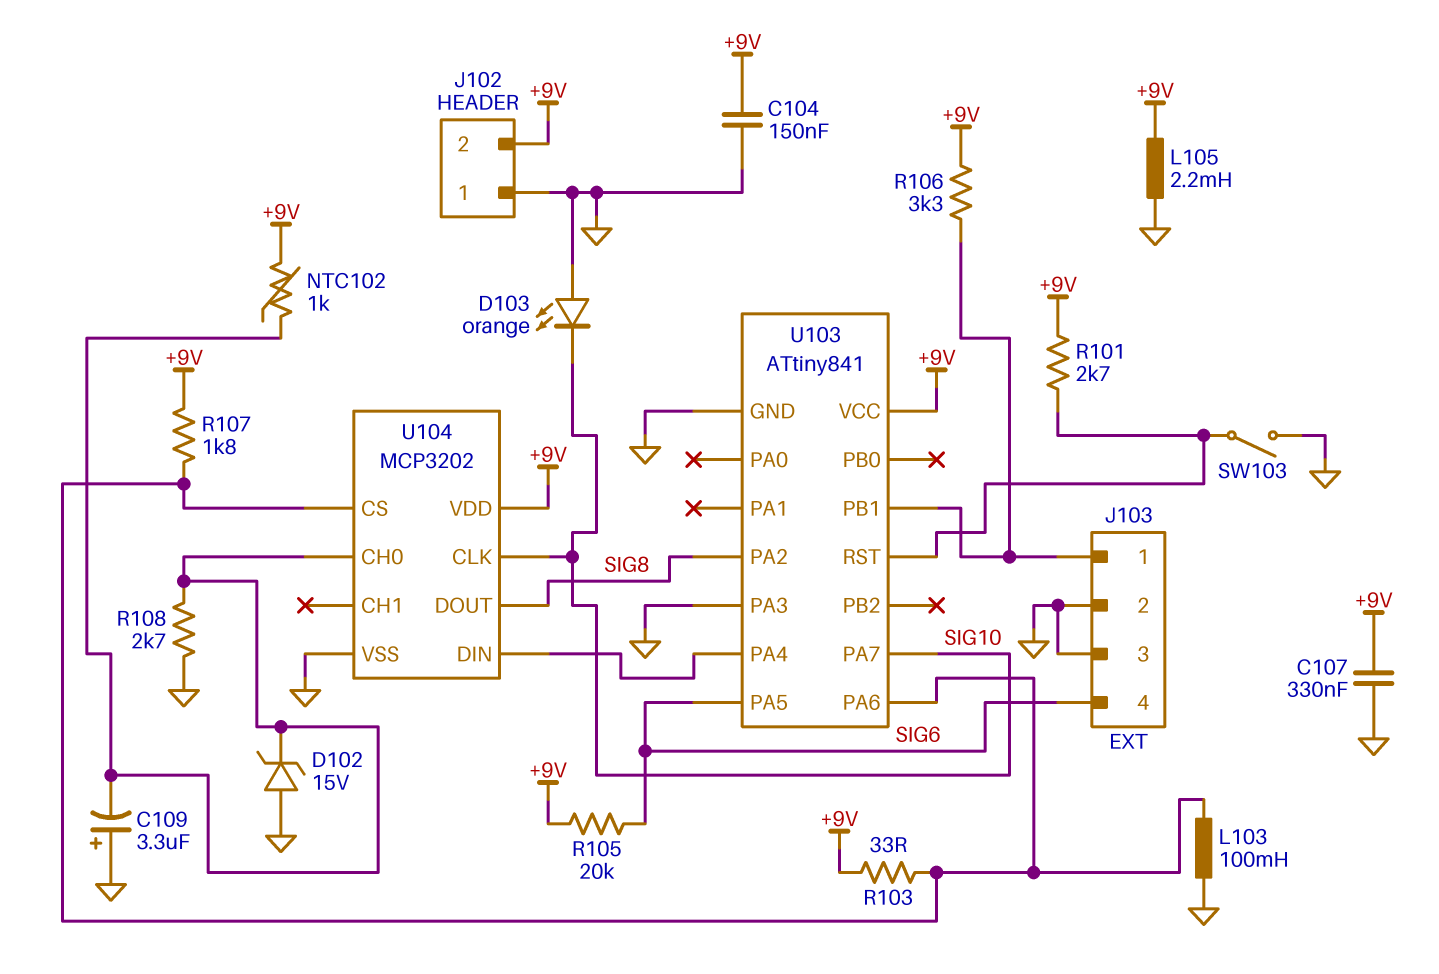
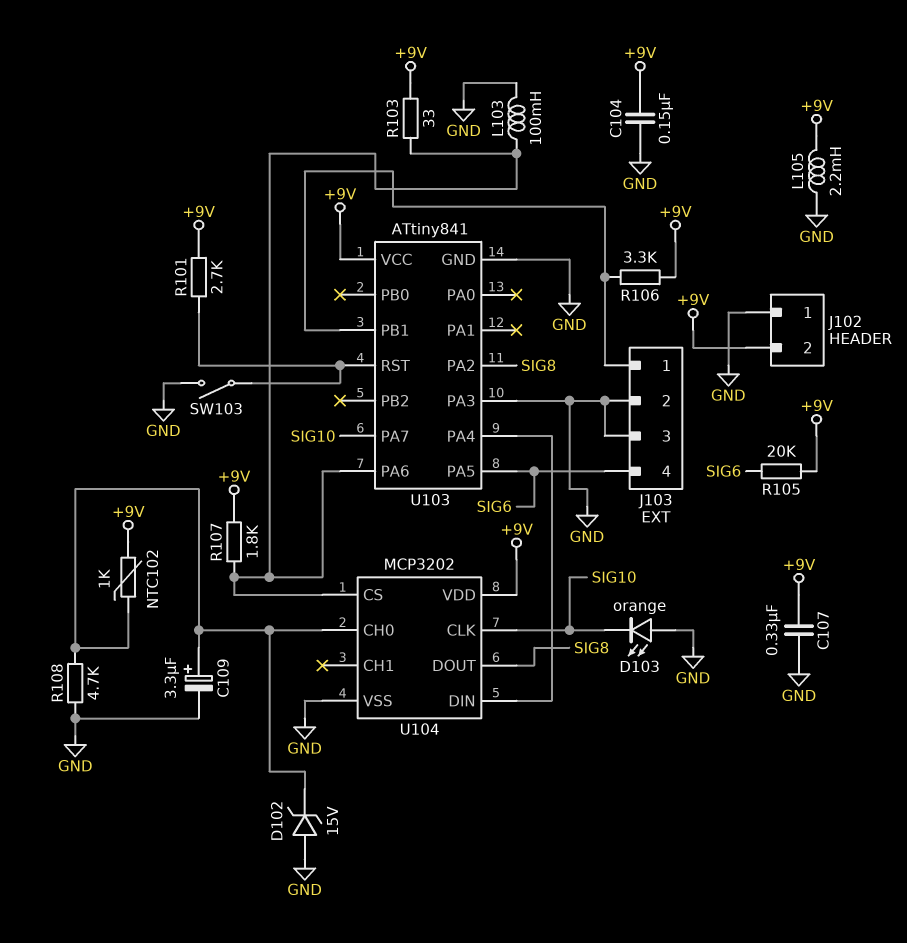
C109: 3.3uF (plus GND, minus U104/CH0) -> 3.3uF (plus U104/CH0, minus GND)
R108: 2.7k (GND, U104/CH0) -> 4.7k (GND, U104/CH0)

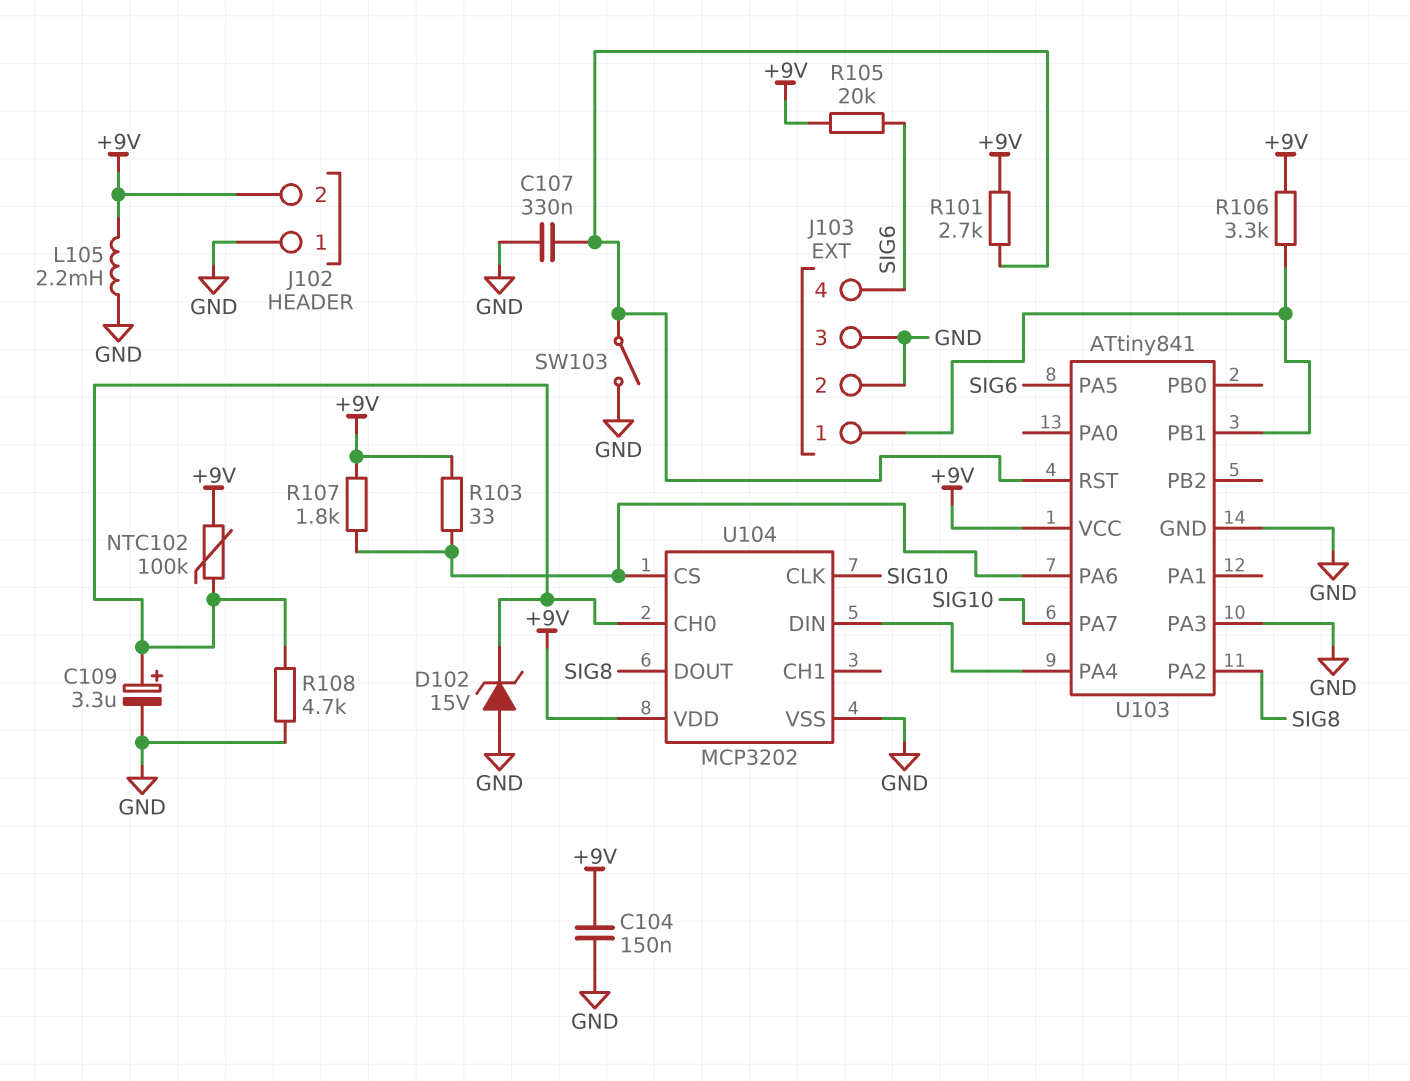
C107: 330nF (+9V, GND) -> 330nF (GND, U103/RST)
D103: LED orange (A GND, K SIG10) -> none
L103: 100mH (GND, U103/PA6) -> none
NTC102: 1k (+9V, U104/CH0) -> 100k (+9V, U104/CH0)

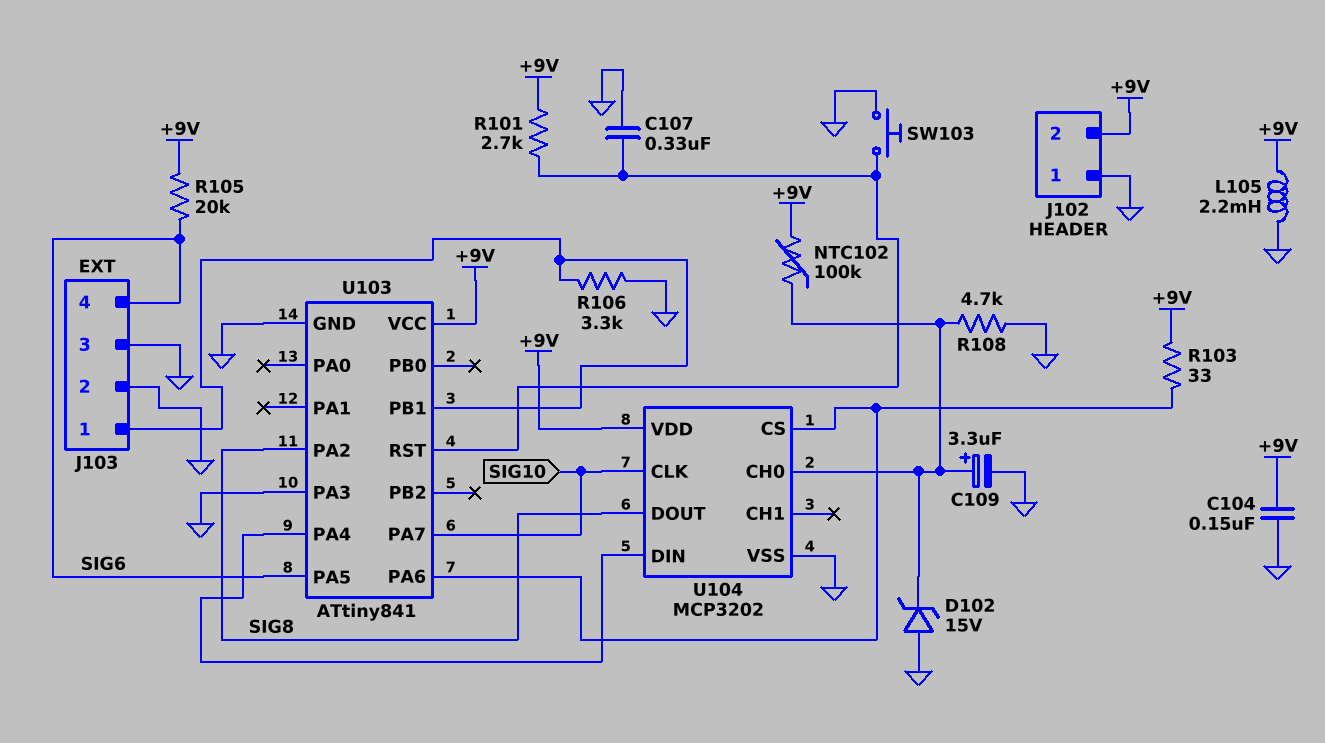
R106: 3.3k (+9V, J103/1) -> 3.3k (GND, J103/1)
R107: 1.8k (+9V, U103/PA6) -> none
SW103: switch (GND, U103/RST) -> button (GND, U103/RST)

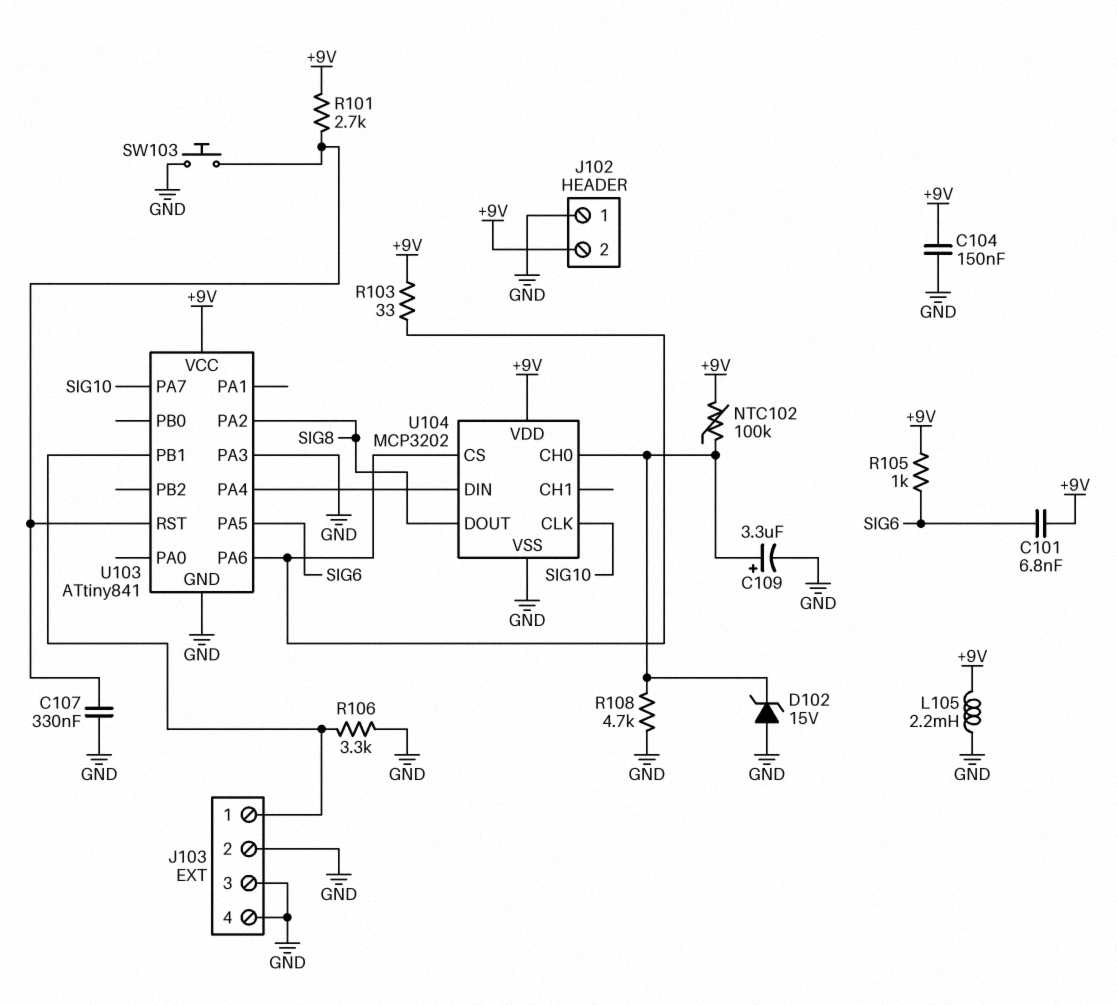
C101: none -> 6.8nF (+9V, SIG6)
J103 pin 4: SIG6 -> GND
R105: 20k (+9V, SIG6) -> 1k (+9V, SIG6)

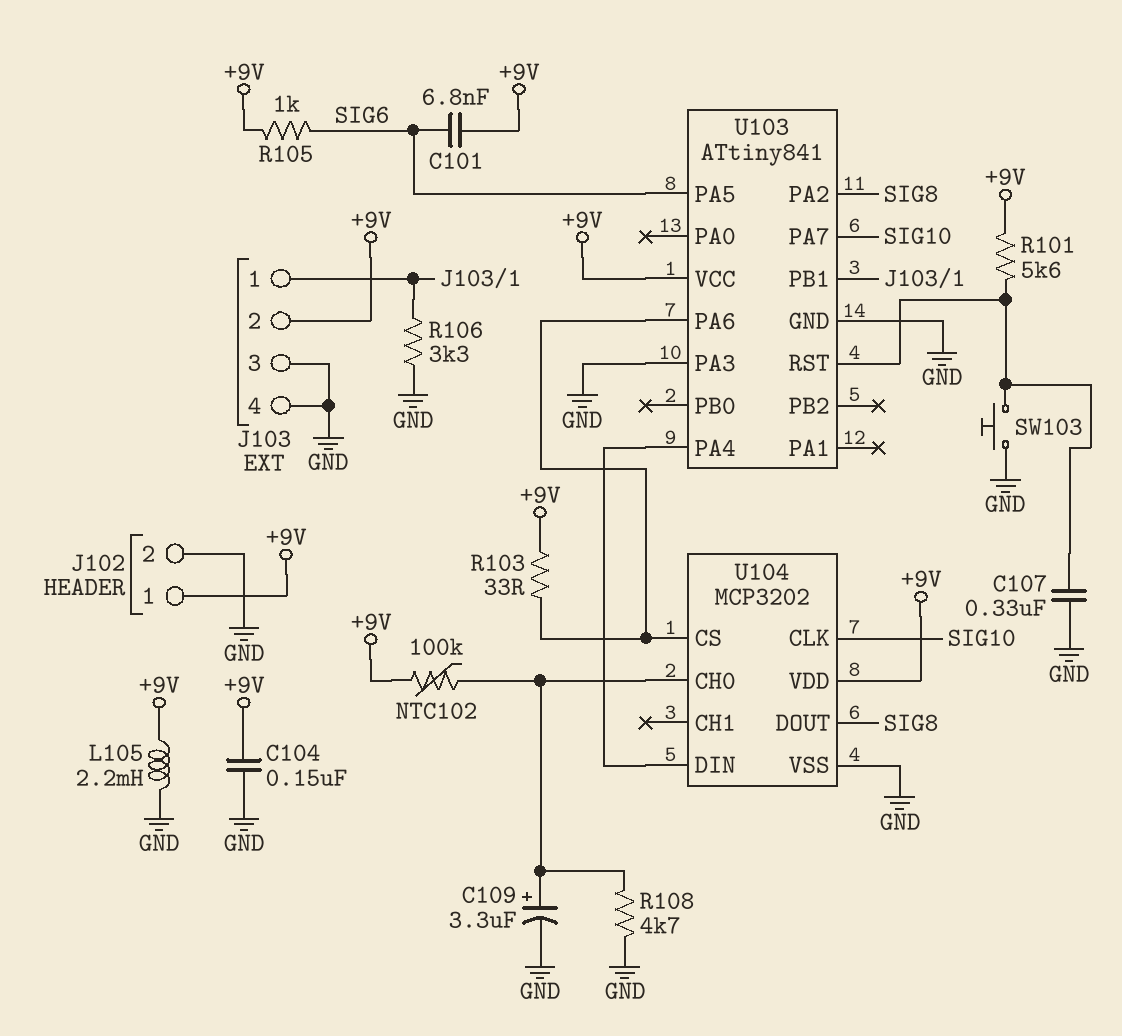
D102: zener 15V (A GND, K U104/CH0) -> none
J102 pin 1: GND -> +9V
J102 pin 2: +9V -> GND
J103 pin 2: GND -> +9V
R101: 2.7k (+9V, U103/RST) -> 5.6k (+9V, U103/RST)

